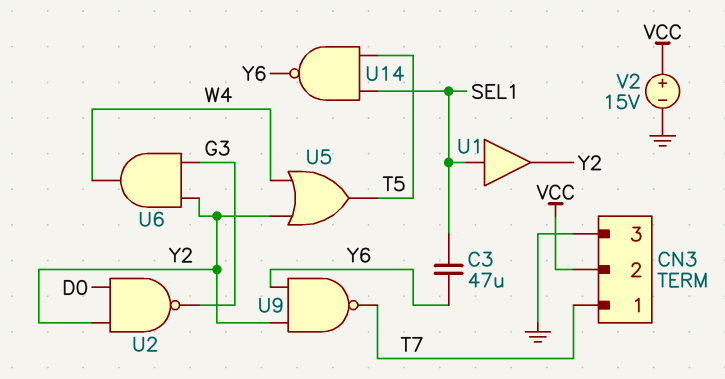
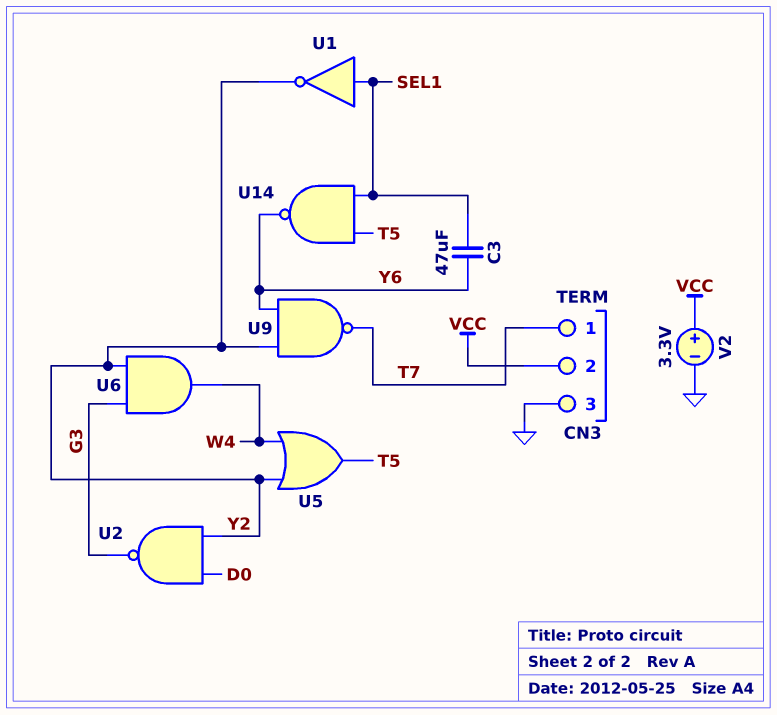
U1: buffer (in SEL1, out Y2) -> NOT (in SEL1, out Y2)
V2: 15V (plus VCC, minus GND) -> 3.3V (plus VCC, minus GND)

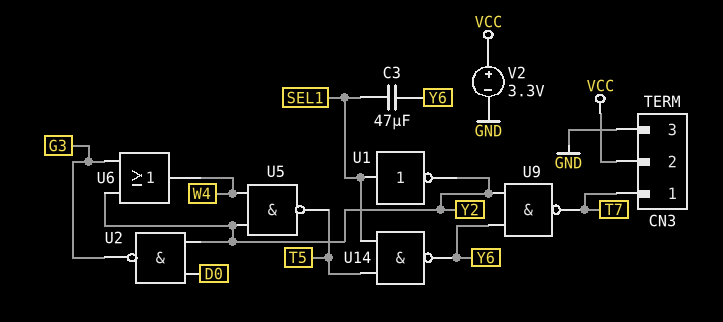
U5: OR (in W4, in Y2, out T5) -> NAND (in W4, in Y2, out T5)
U6: AND (in G3, in Y2, out W4) -> OR (in G3, in Y2, out W4)

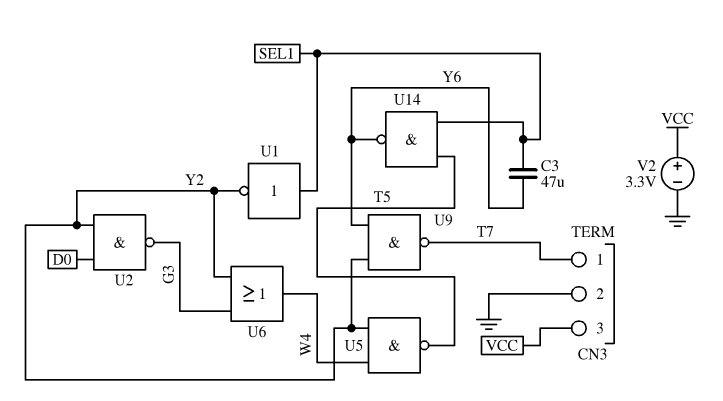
CN3 pin 2: VCC -> GND
CN3 pin 3: GND -> VCC

